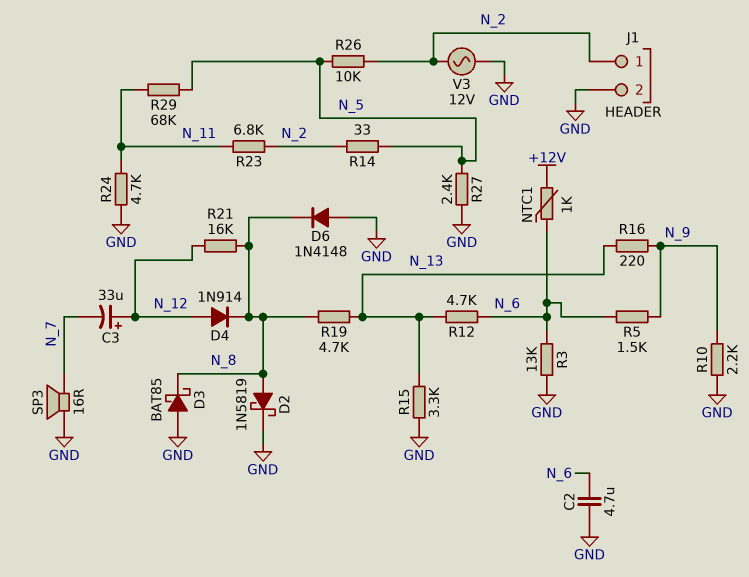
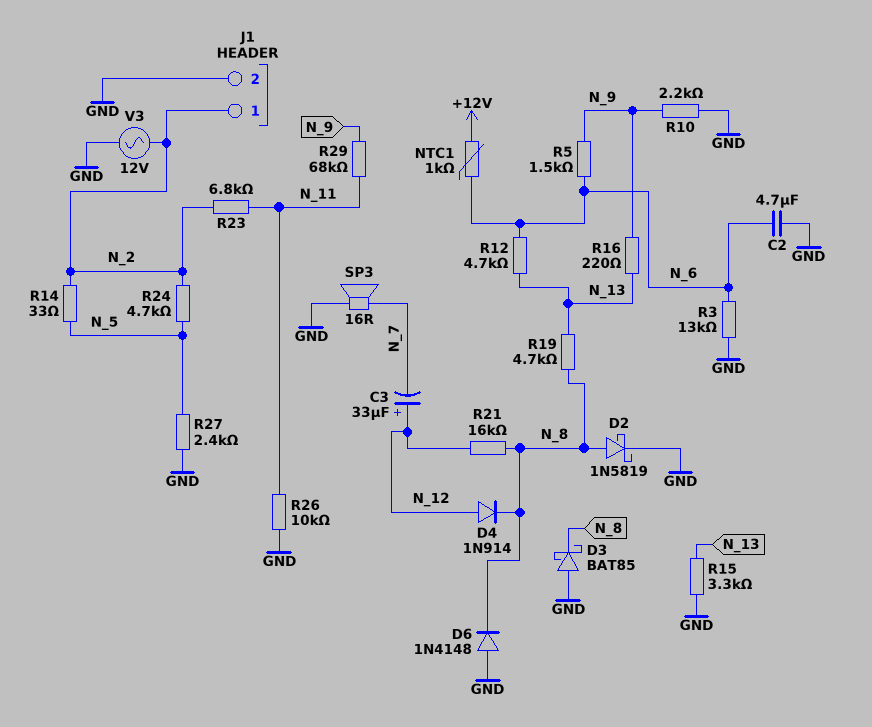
R24: 4.7k (GND, N_11) -> 4.7k (N_2, N_5)
R26: 10k (N_2, N_5) -> 10k (GND, N_11)
R29: 68k (N_5, N_11) -> 68k (N_9, N_11)

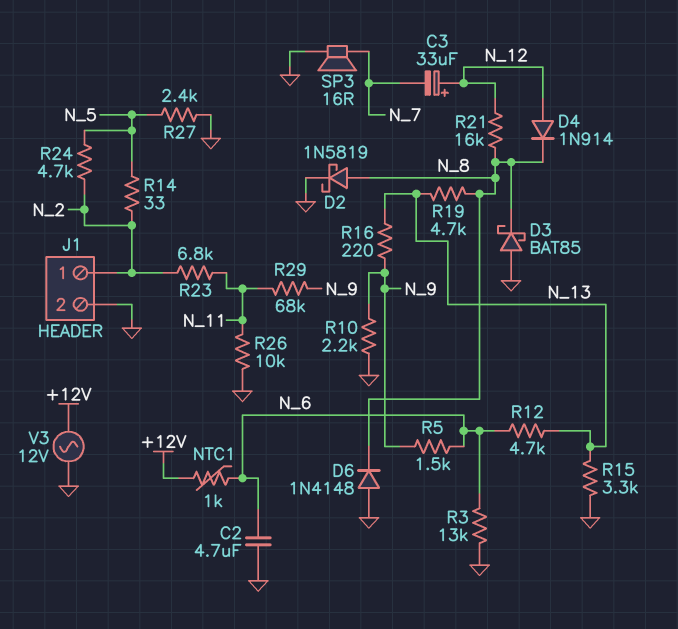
V3: AC 12V (GND, N_2) -> AC 12V (+12V, GND)

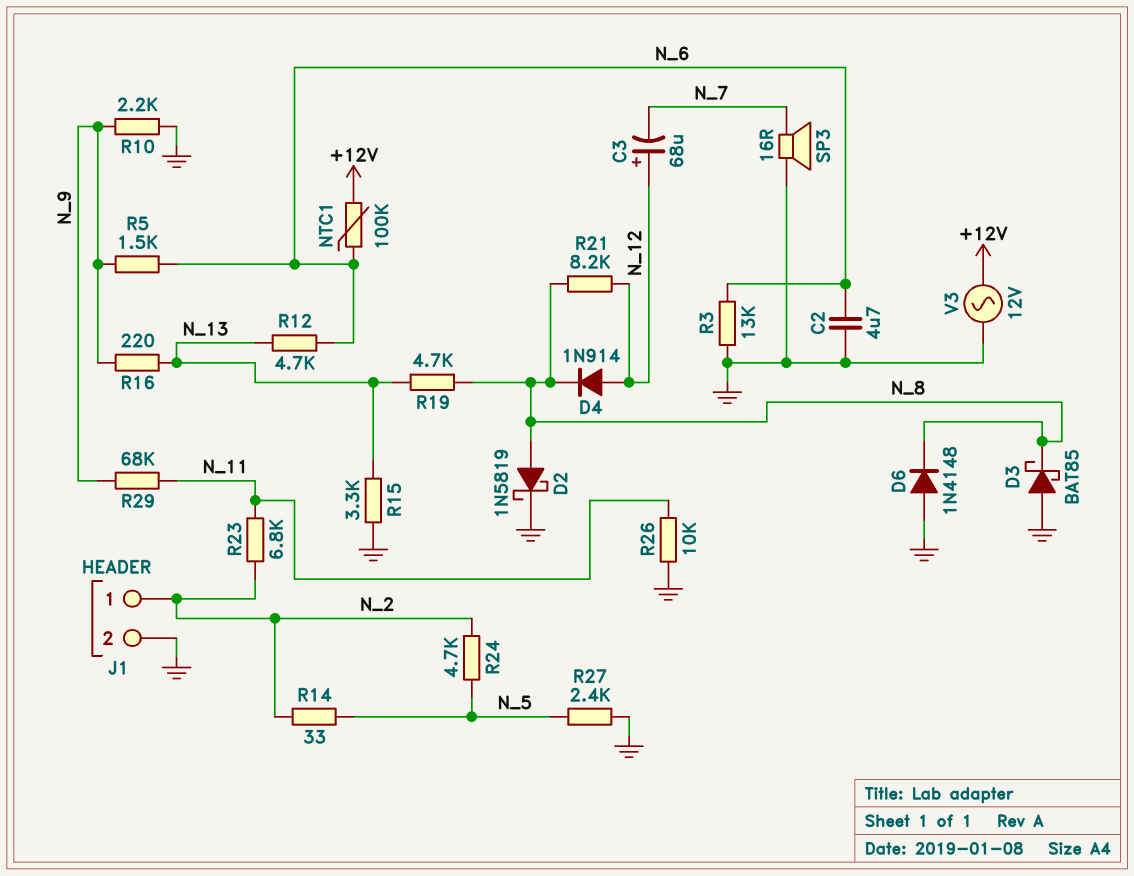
C3: 33uF (plus N_12, minus N_7) -> 68uF (plus N_12, minus N_7)
NTC1: 1k (+12V, N_6) -> 100k (+12V, N_6)
R21: 16k (N_8, N_12) -> 8.2k (N_8, N_12)

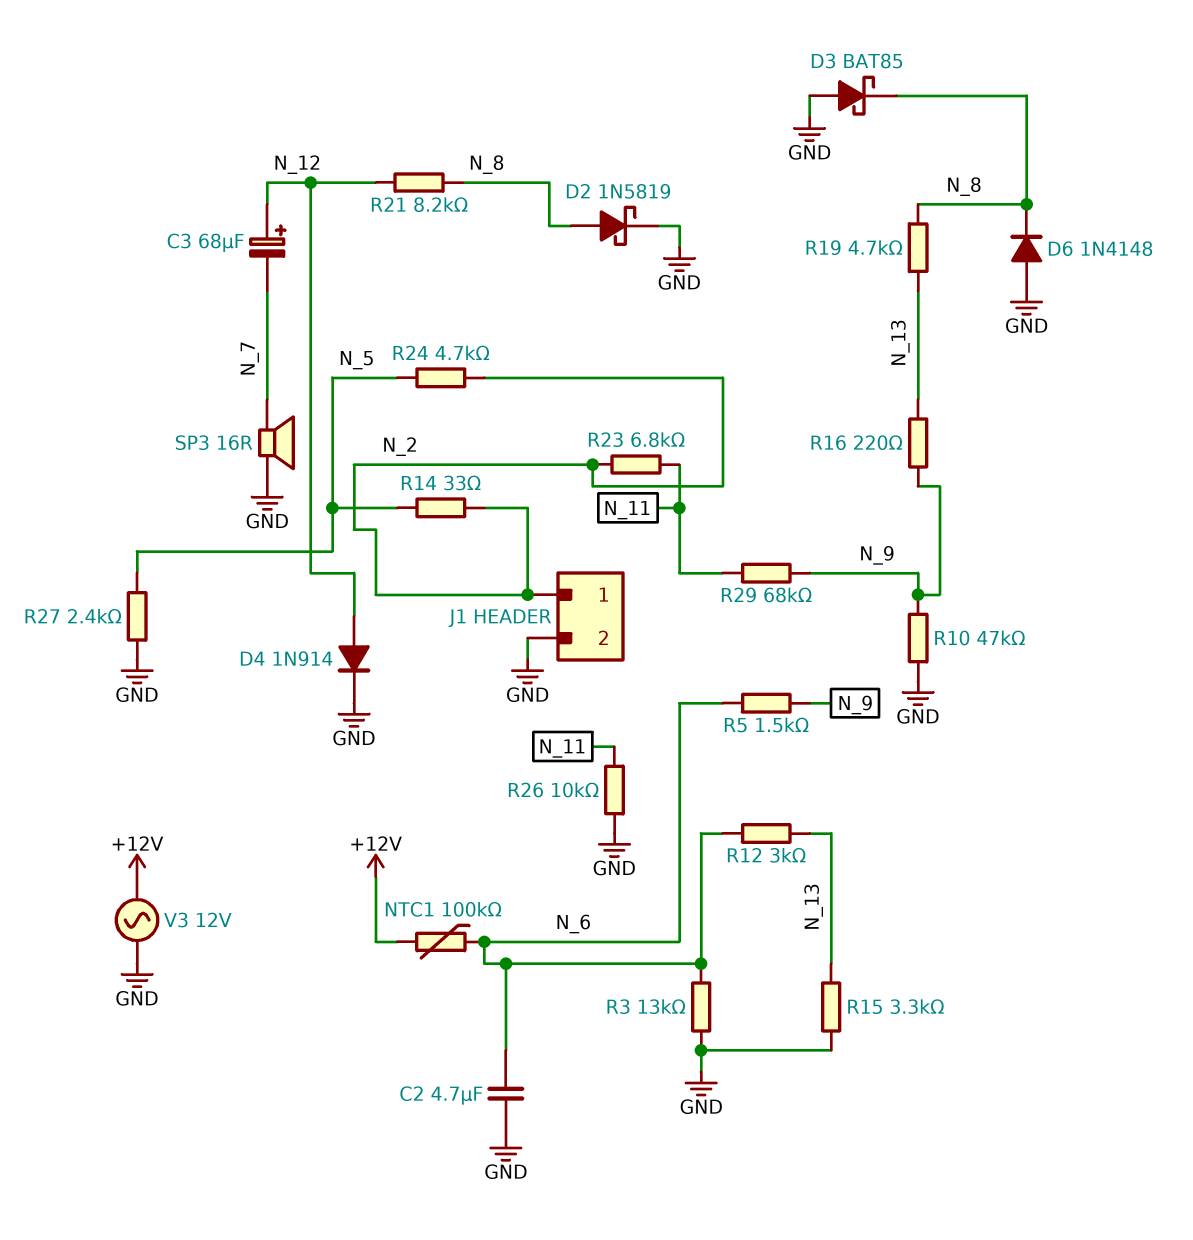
D4: diode 1N914 (A N_12, K N_8) -> diode 1N914 (A N_12, K GND)
R10: 2.2k (GND, N_9) -> 47k (GND, N_9)
R12: 4.7k (N_6, N_13) -> 3k (N_6, N_13)

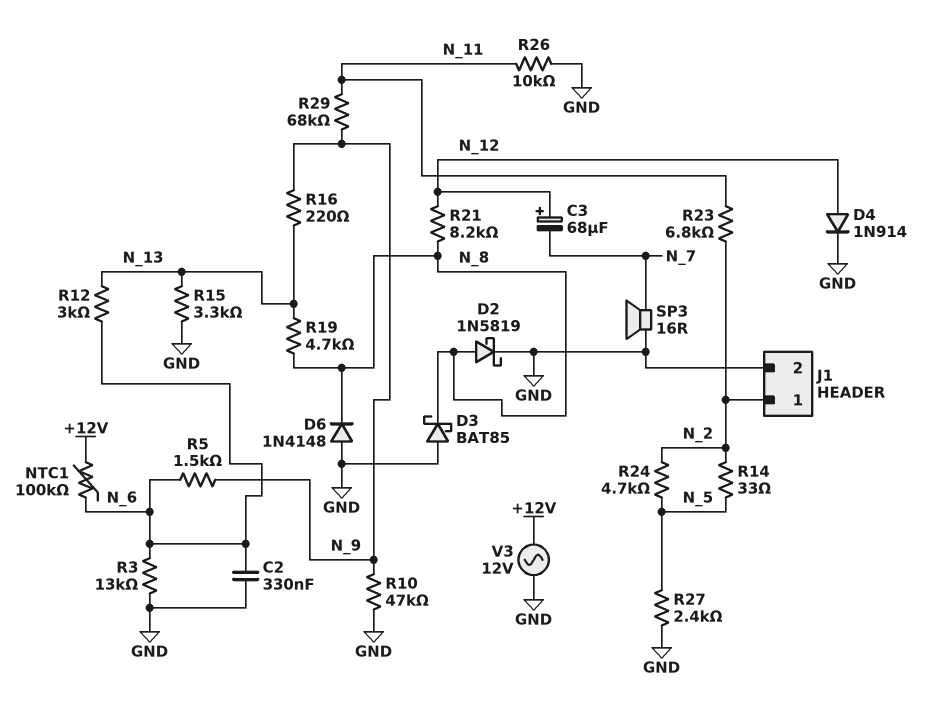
C2: 4.7uF (GND, N_6) -> 330nF (GND, N_6)

